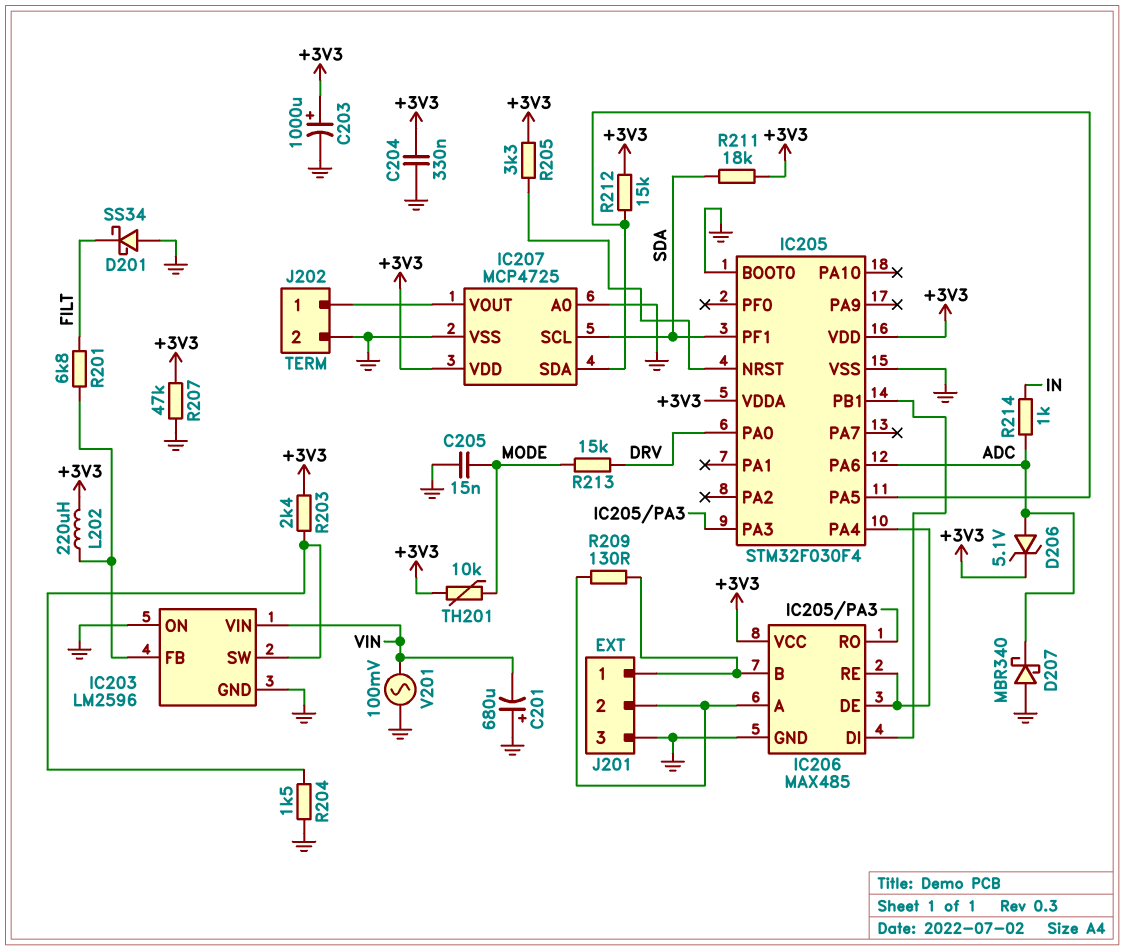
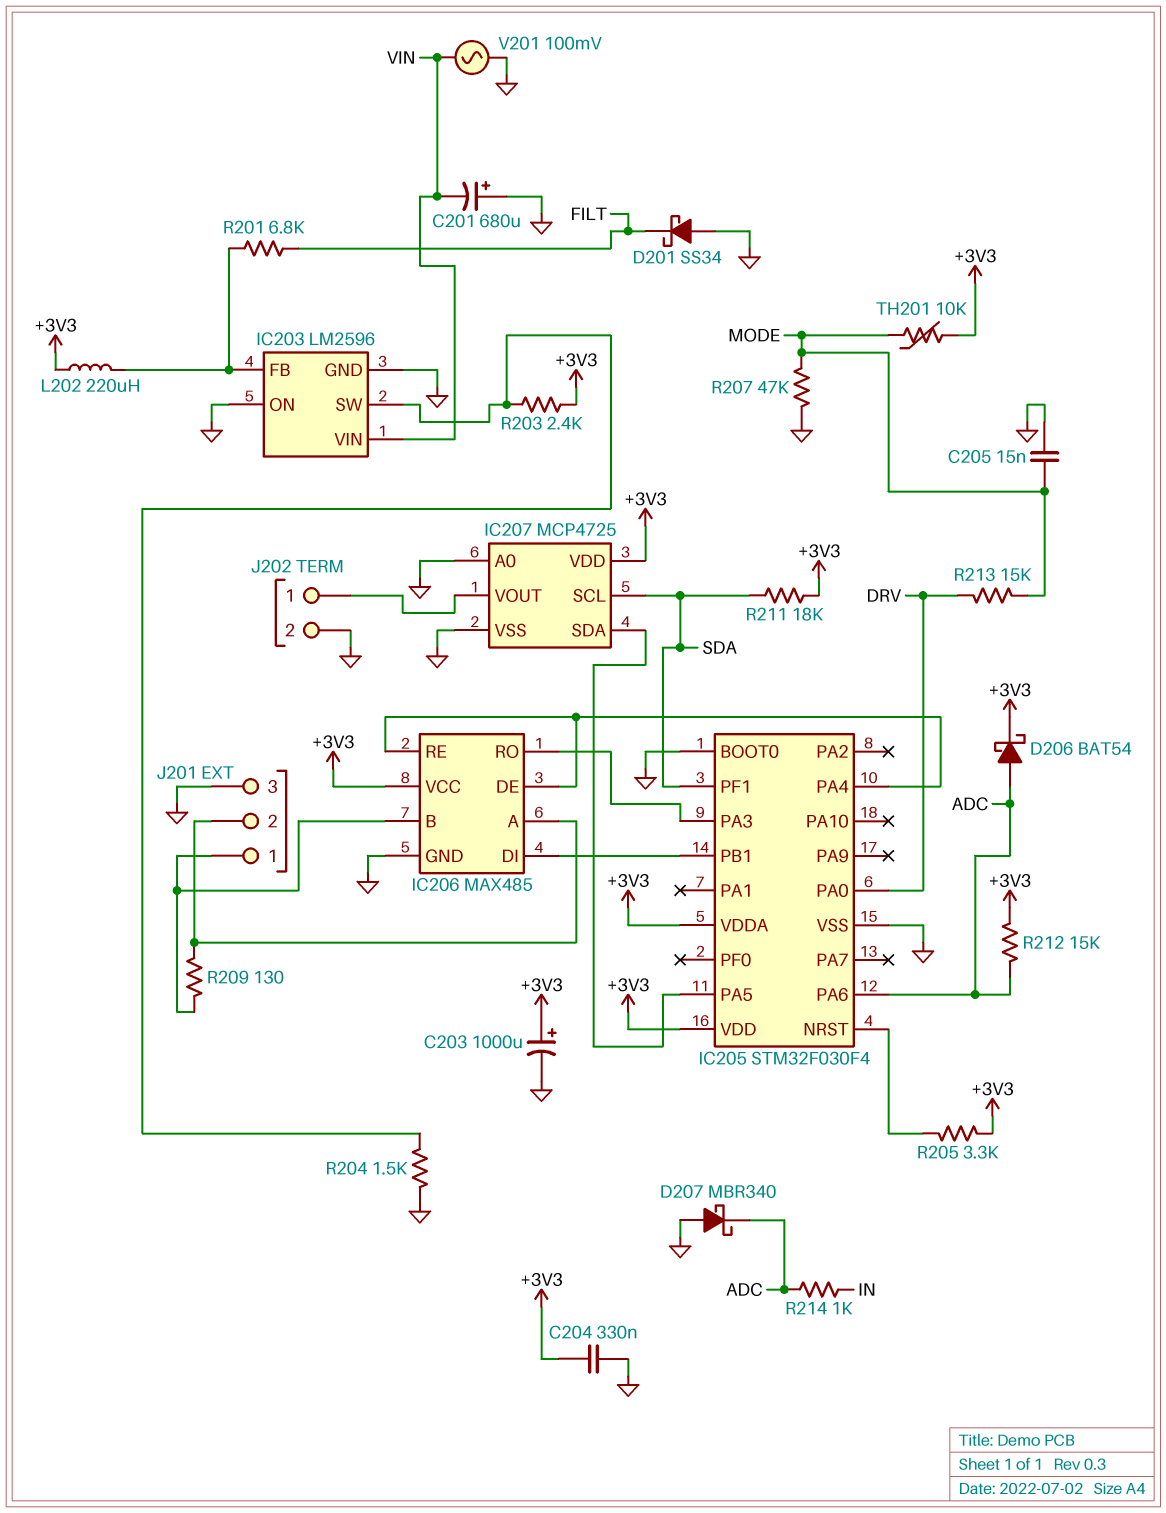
D206: zener 5.1V (A ADC, K +3V3) -> schottky BAT54 (A ADC, K +3V3)
R207: 47k (+3V3, GND) -> 47k (GND, MODE)
R212: 15k (+3V3, IC205/PA5) -> 15k (+3V3, ADC)

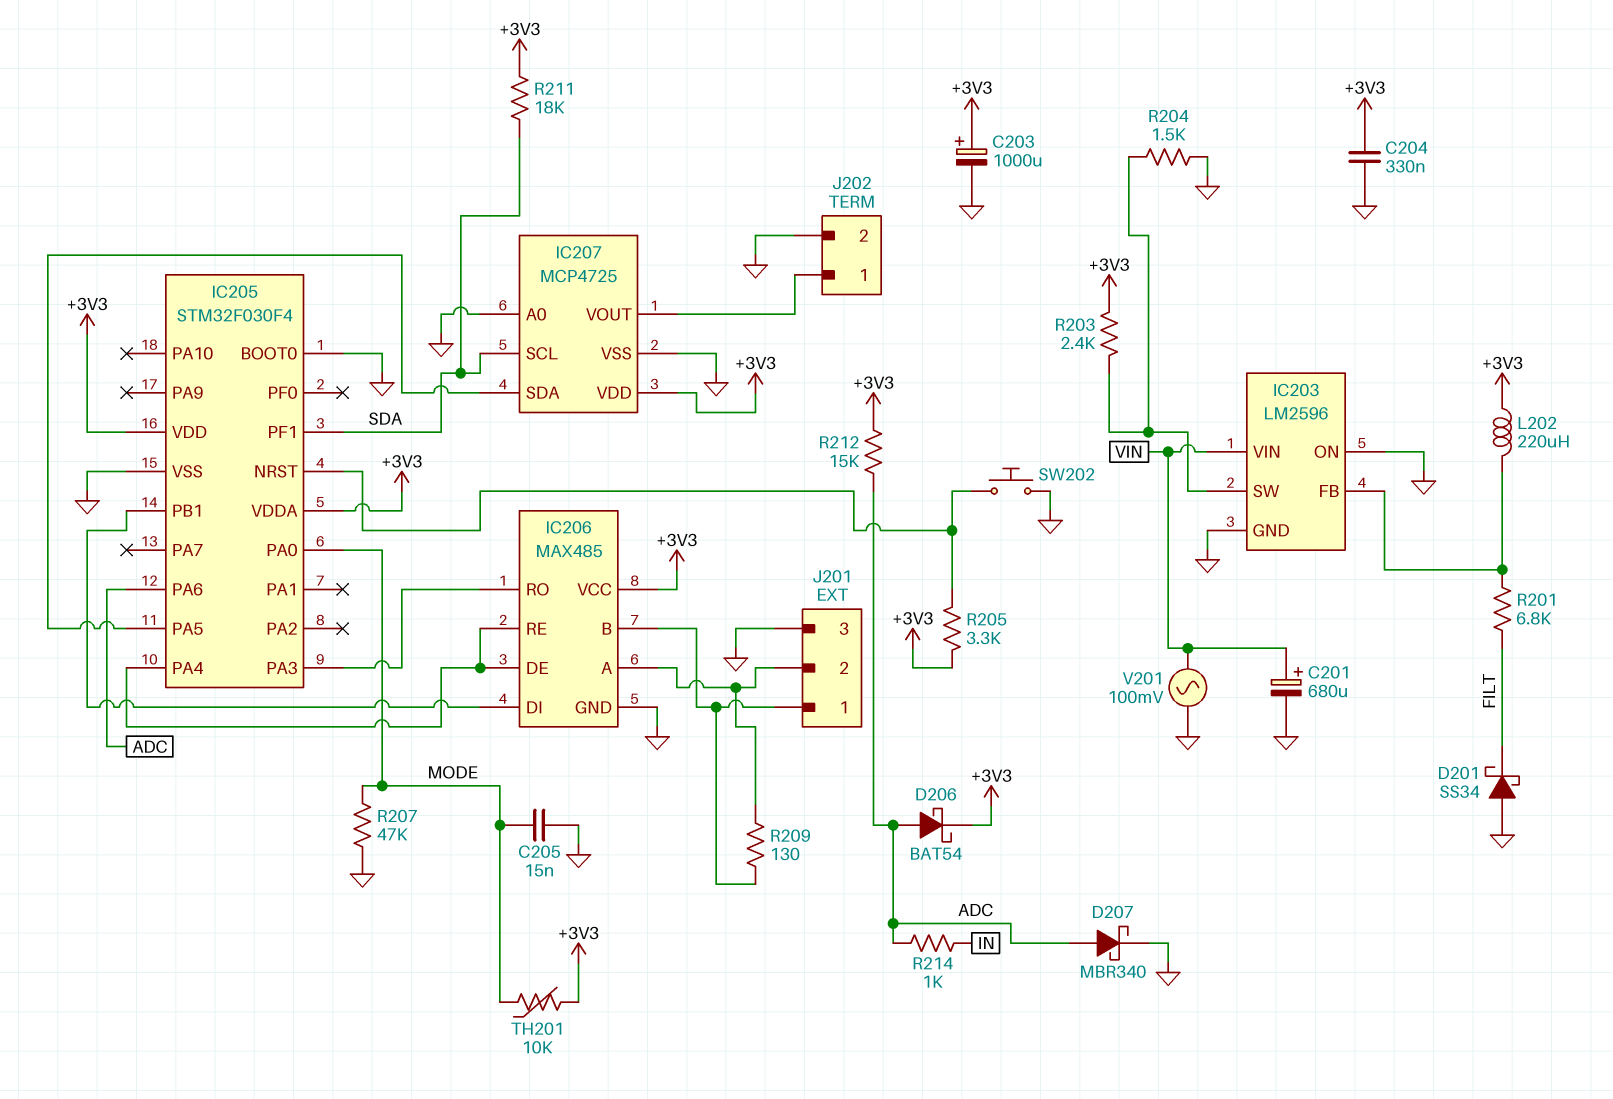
C201: 680uF (plus GND, minus VIN) -> 680uF (plus VIN, minus GND)
D207: schottky MBR340 (A GND, K ADC) -> schottky MBR340 (A ADC, K GND)
IC205 pin PA0: DRV -> MODE
R213: 15k (DRV, MODE) -> none
SW202: none -> button (GND, IC205/NRST)

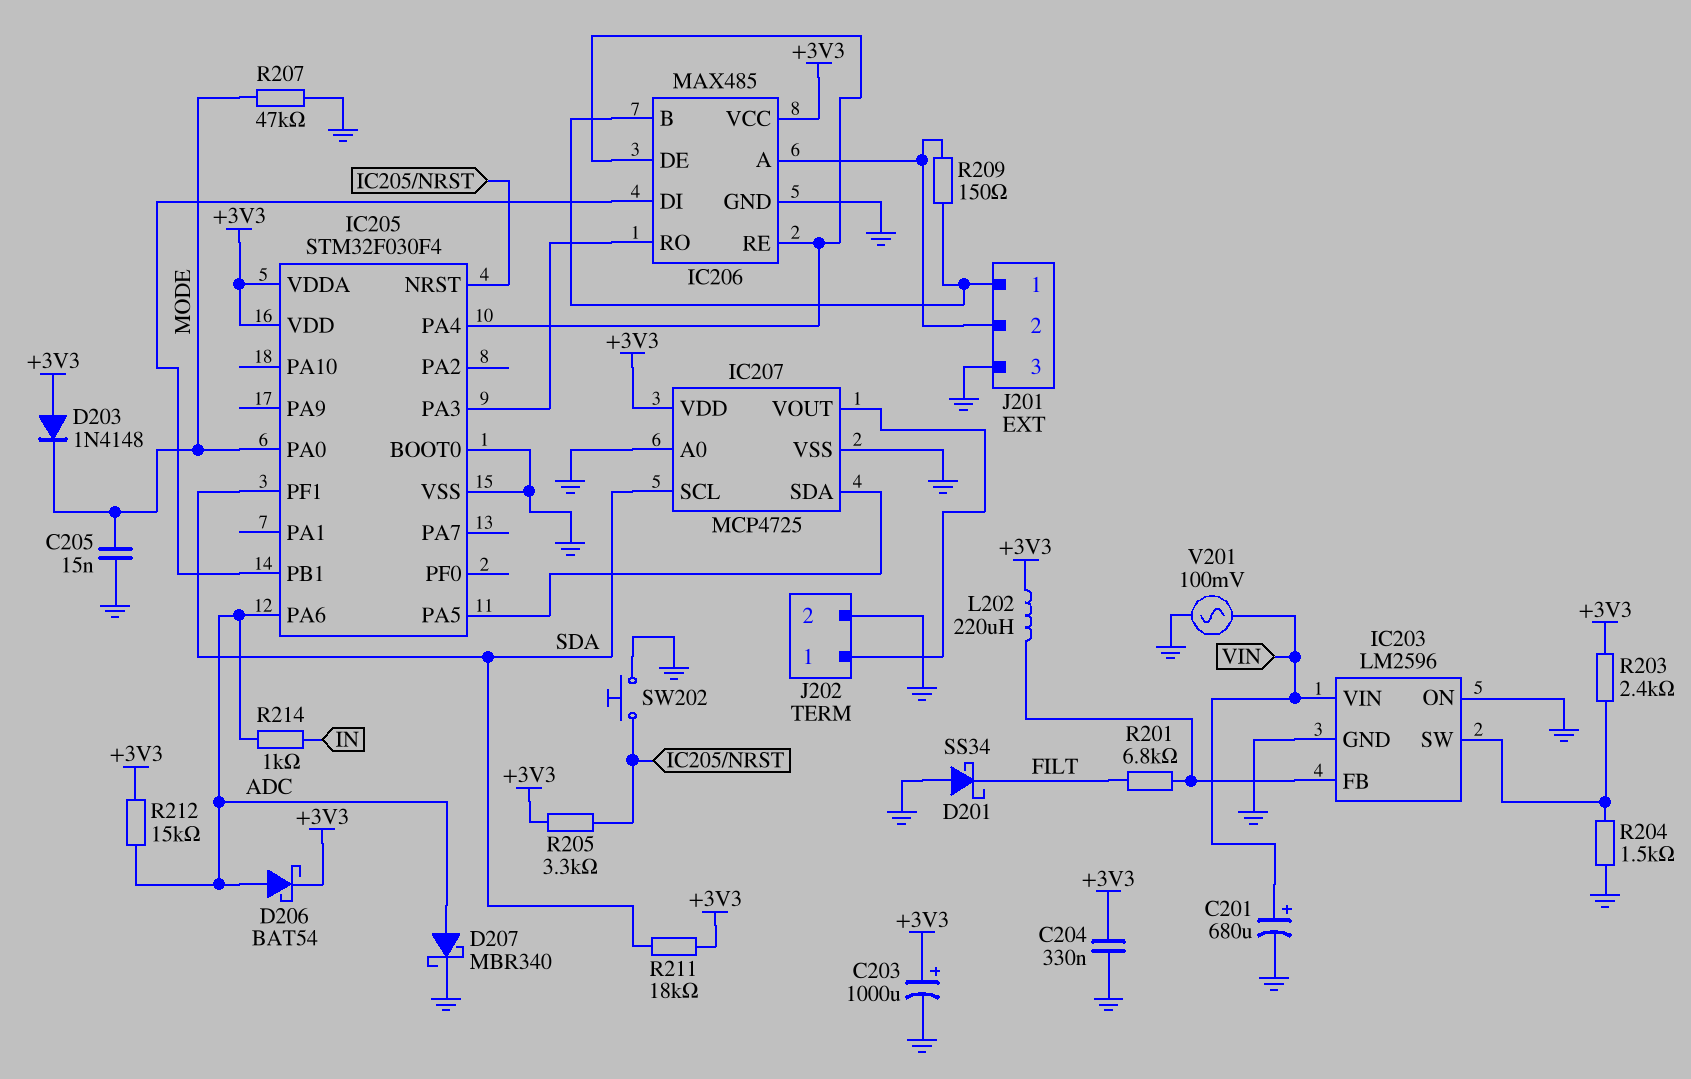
D203: none -> diode 1N4148 (A +3V3, K MODE)
R209: 130 (IC206/A, IC206/B) -> 150 (IC206/A, IC206/B)
TH201: 10k (+3V3, MODE) -> none

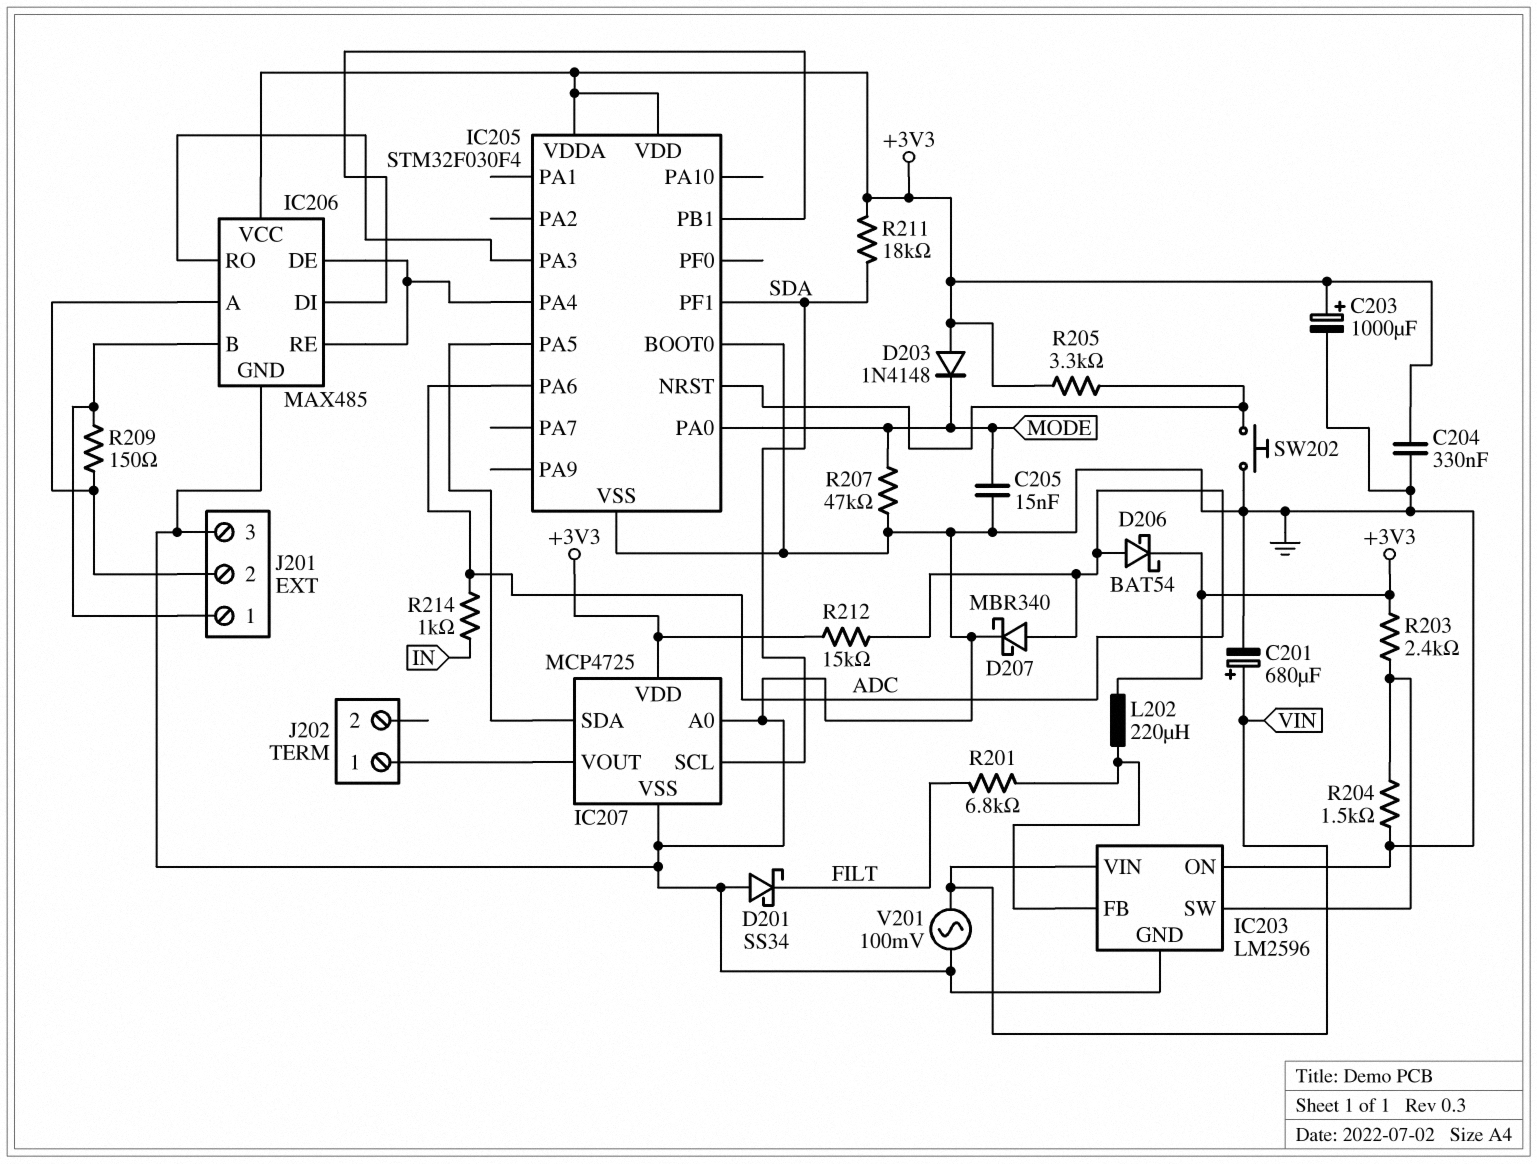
J202 pin 2: GND -> none

